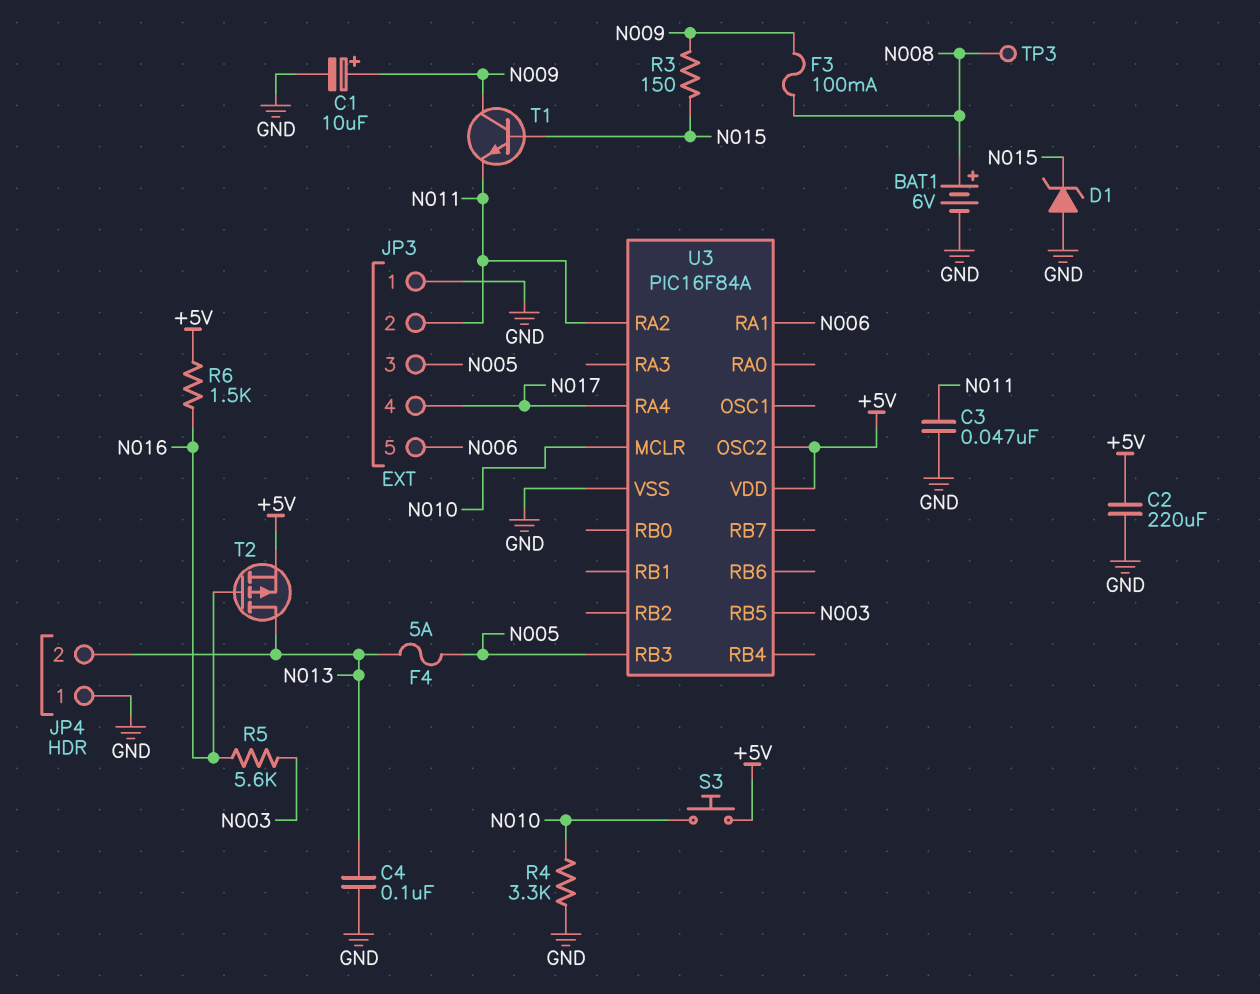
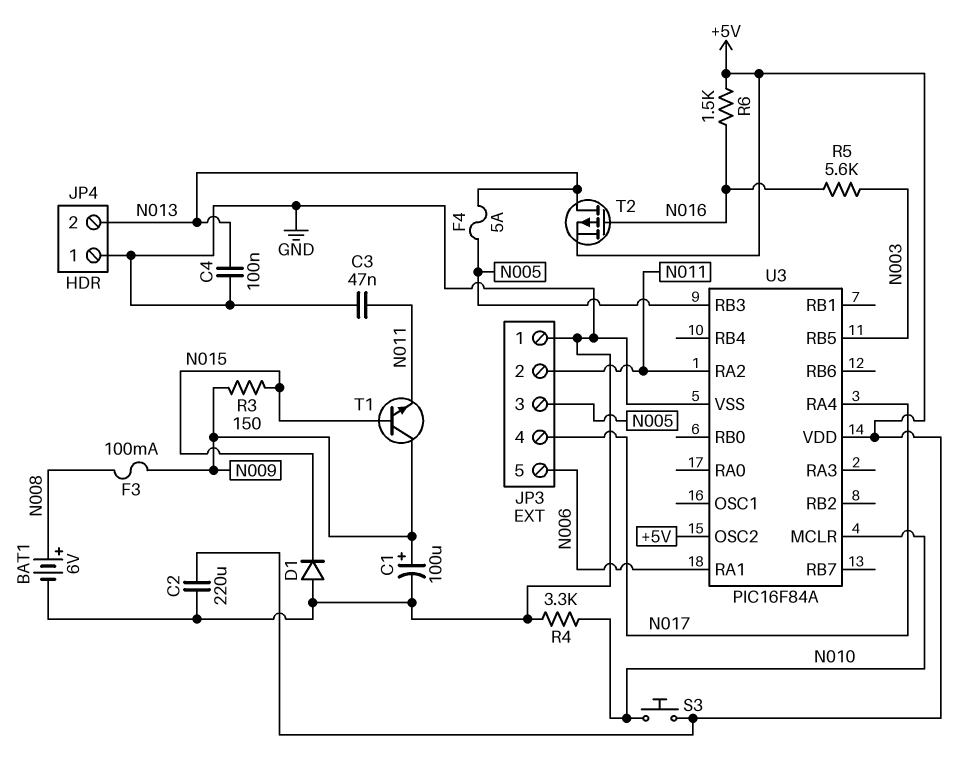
C1: 10uF (plus N009, minus GND) -> 100uF (plus N009, minus GND)
D1: zener (A GND, K N015) -> diode (A GND, K N015)
TP3: test point (N008) -> none

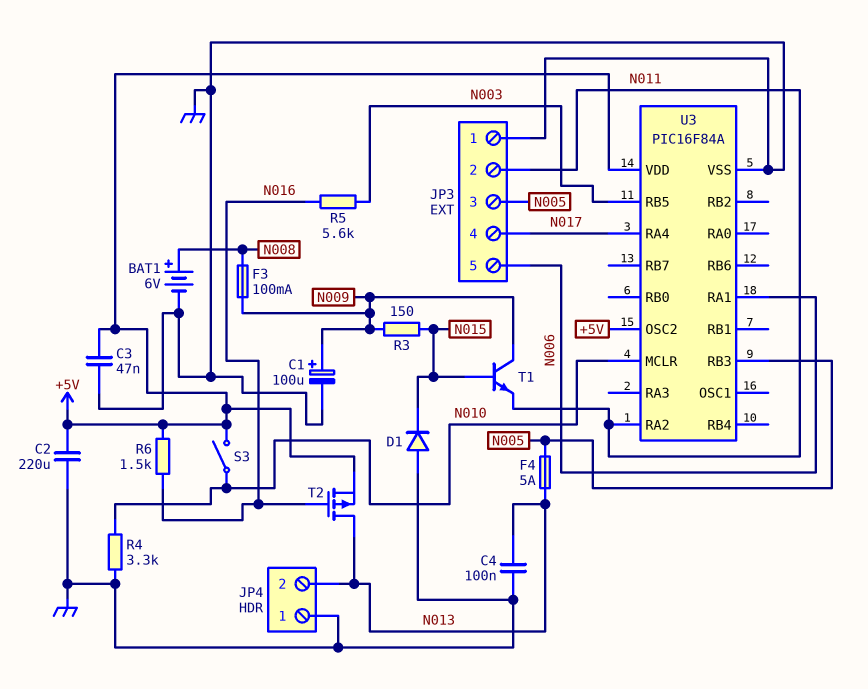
C3: 47nF (GND, N011) -> 47nF (+5V, GND)
S3: button (+5V, N010) -> switch (+5V, N010)

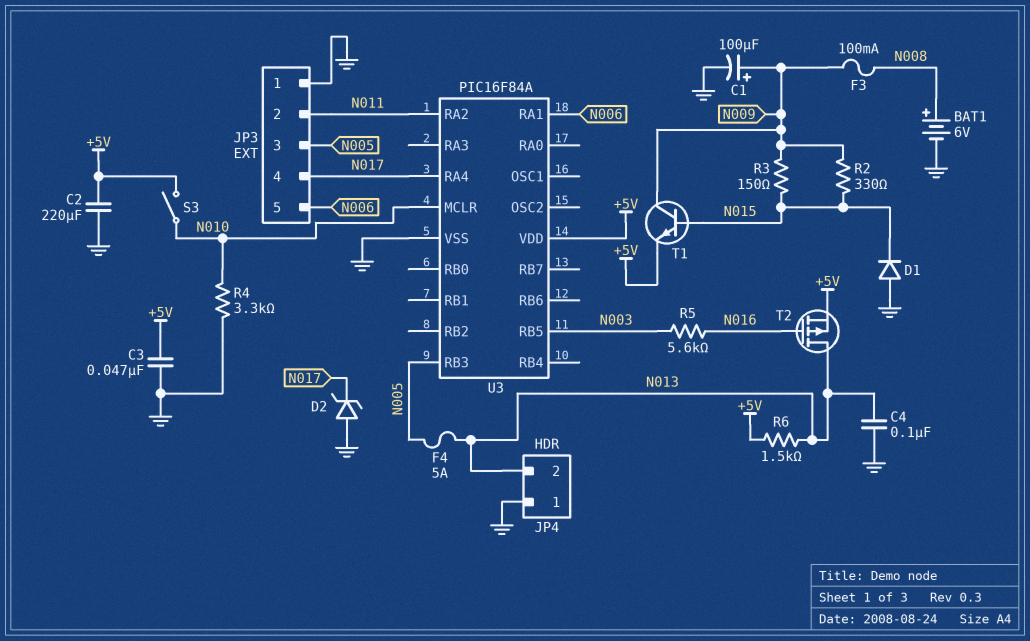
D2: none -> zener (A GND, K N017)
R2: none -> 330 (N009, N015)
R6: 1.5k (+5V, N016) -> 1.5k (+5V, N013)
T1: NPN (B N015, C N009, E N011) -> NPN (B N015, C N009, E +5V)
U3 pin OSC2: +5V -> none

